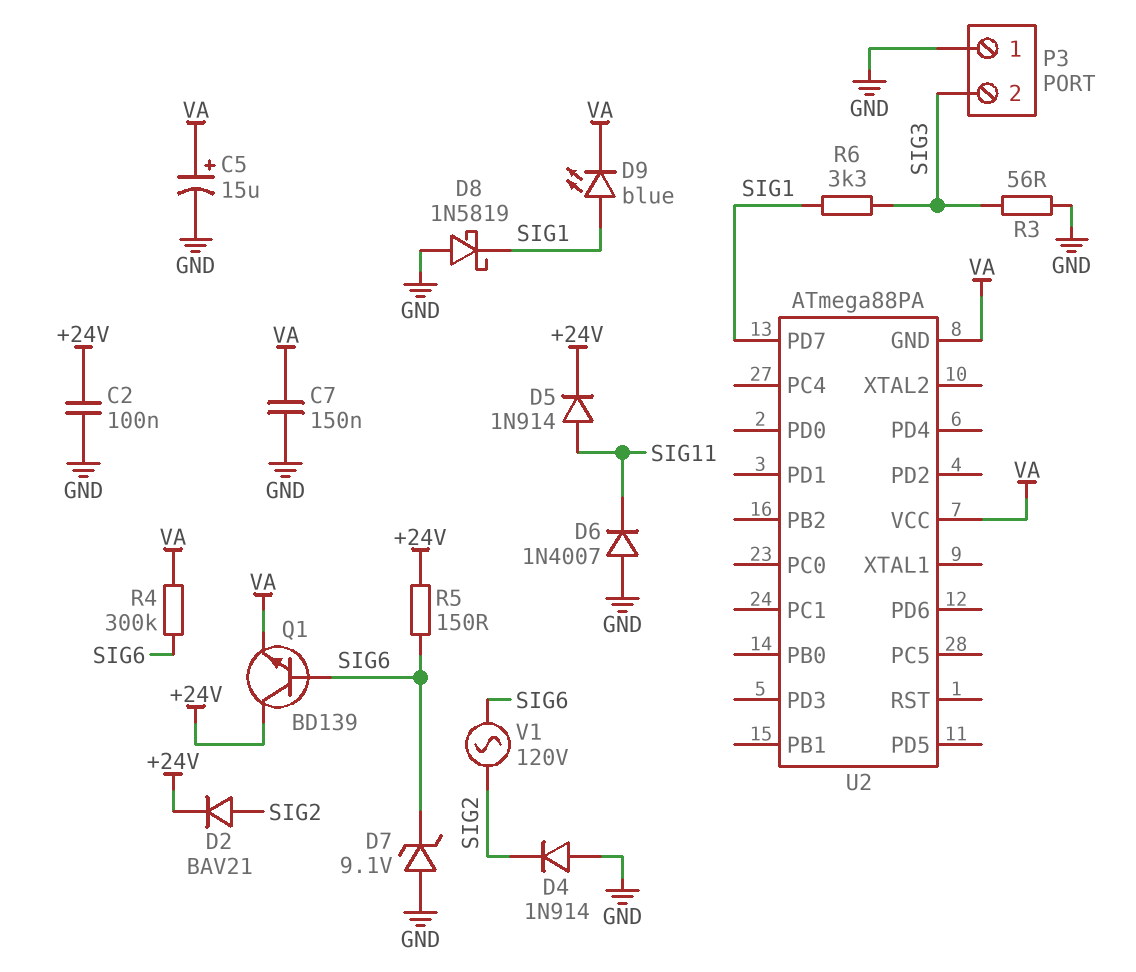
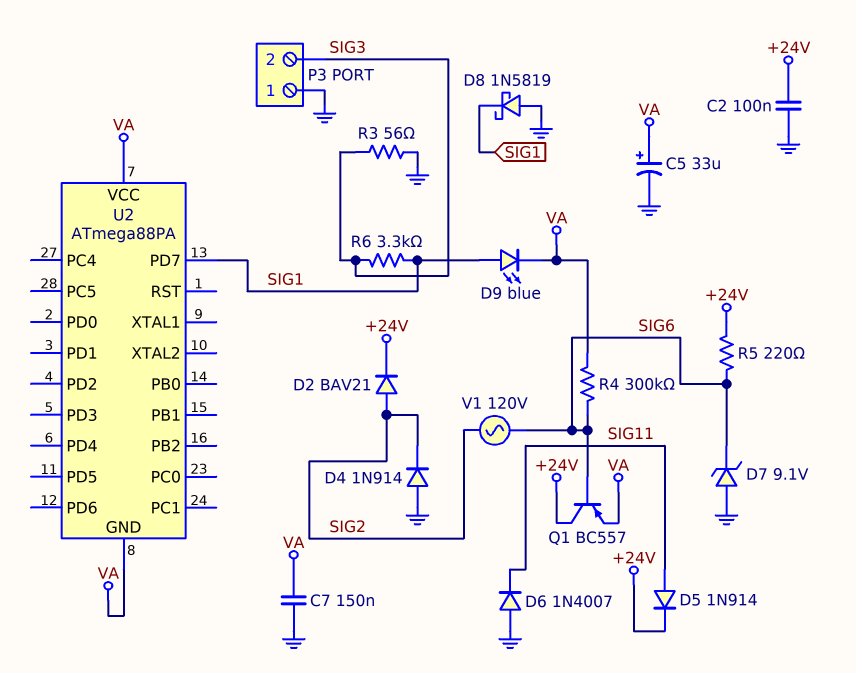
C5: 15uF (plus VA, minus GND) -> 33uF (plus VA, minus GND)
Q1: NPN BD139 (B SIG6, C +24V, E VA) -> PNP BC557 (B SIG6, C +24V, E VA)
R5: 150 (+24V, SIG6) -> 220 (+24V, SIG6)

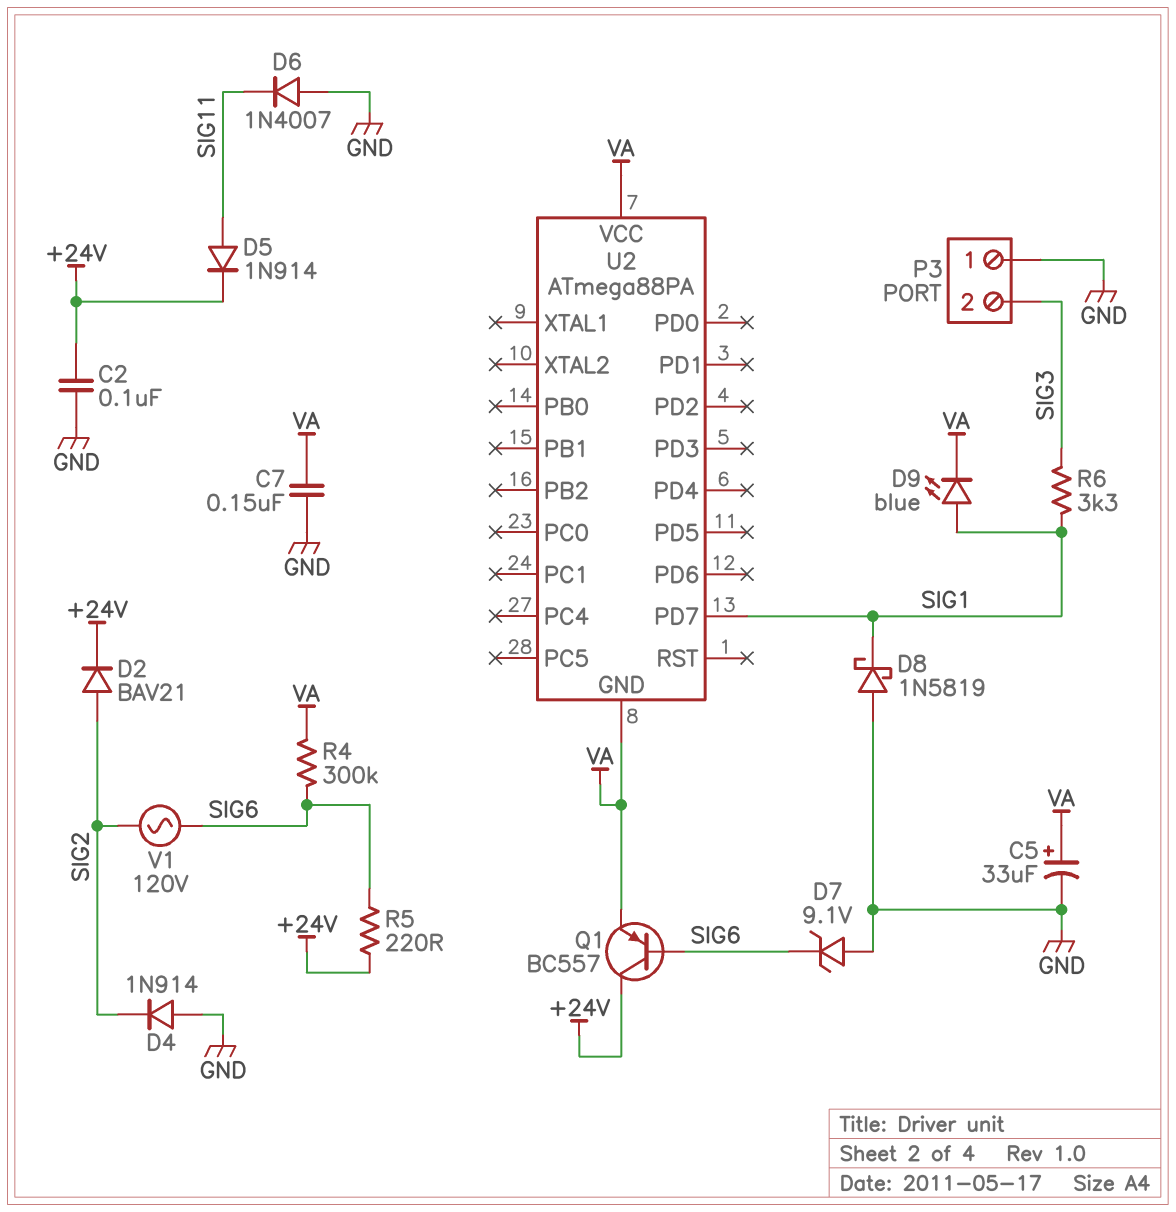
R3: 56 (GND, SIG3) -> none

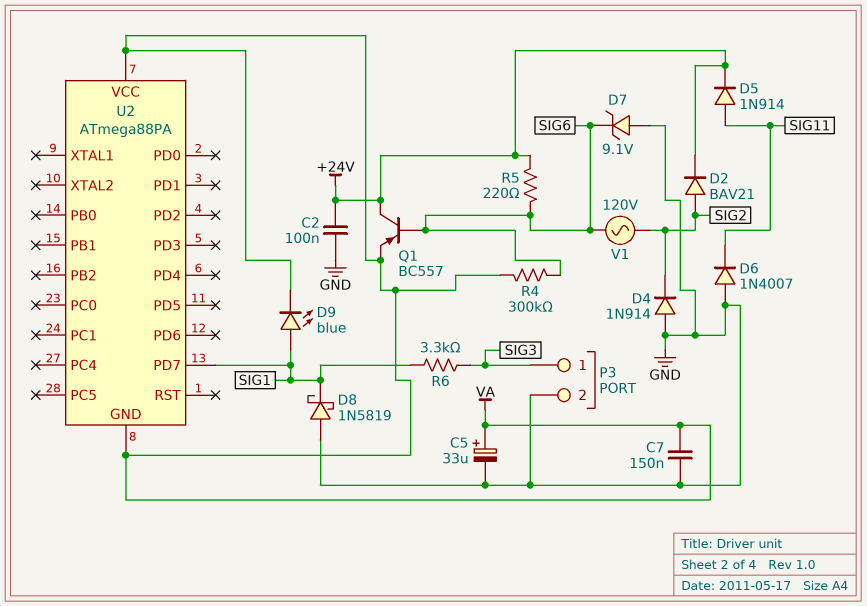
P3 pin 1: GND -> SIG3
P3 pin 2: SIG3 -> GND

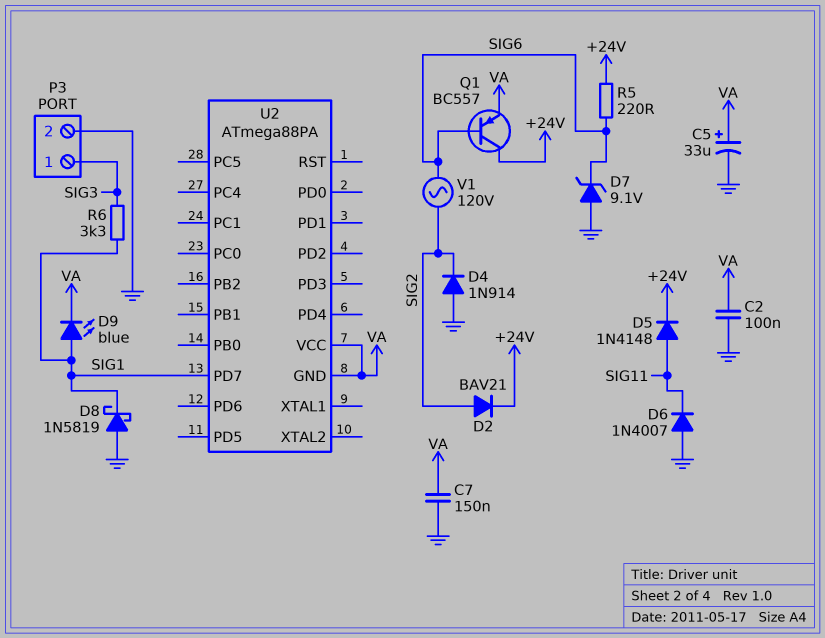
C2: 100nF (+24V, GND) -> 100nF (GND, VA)
D5: diode 1N914 (A SIG11, K +24V) -> diode 1N4148 (A SIG11, K +24V)
R4: 300k (SIG6, VA) -> none

